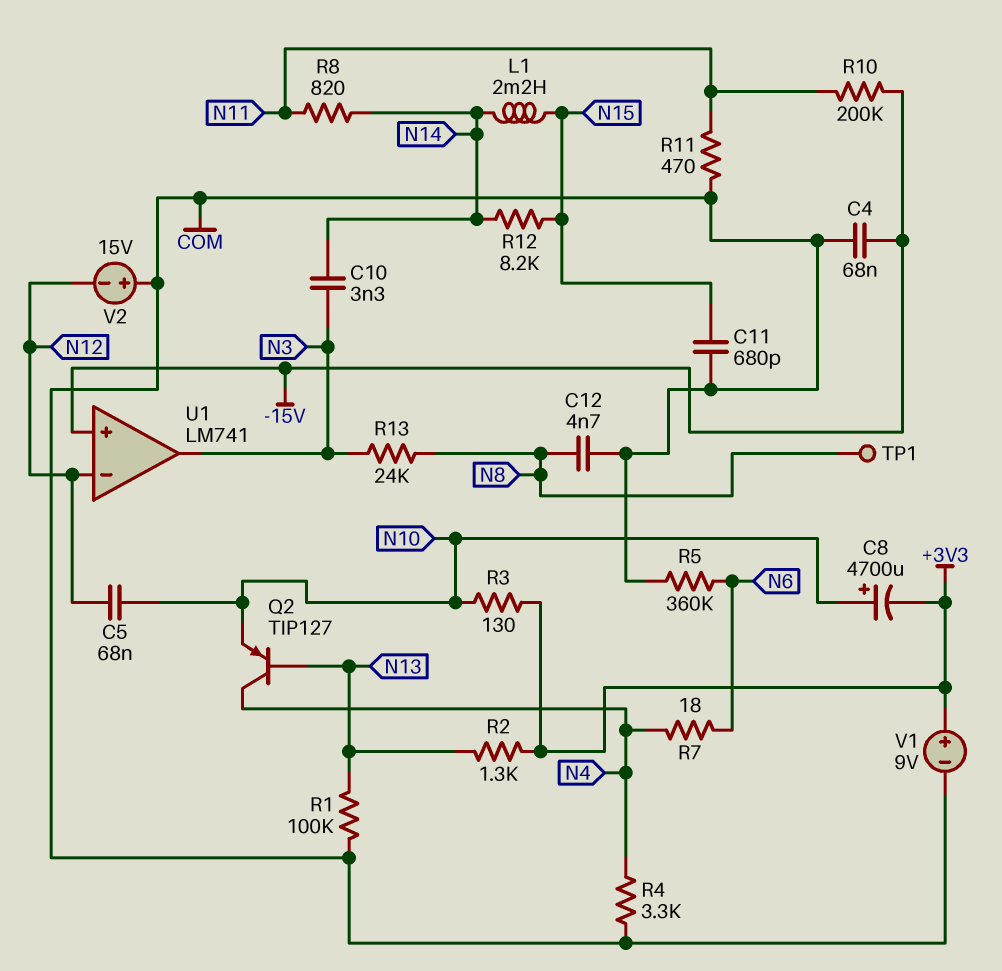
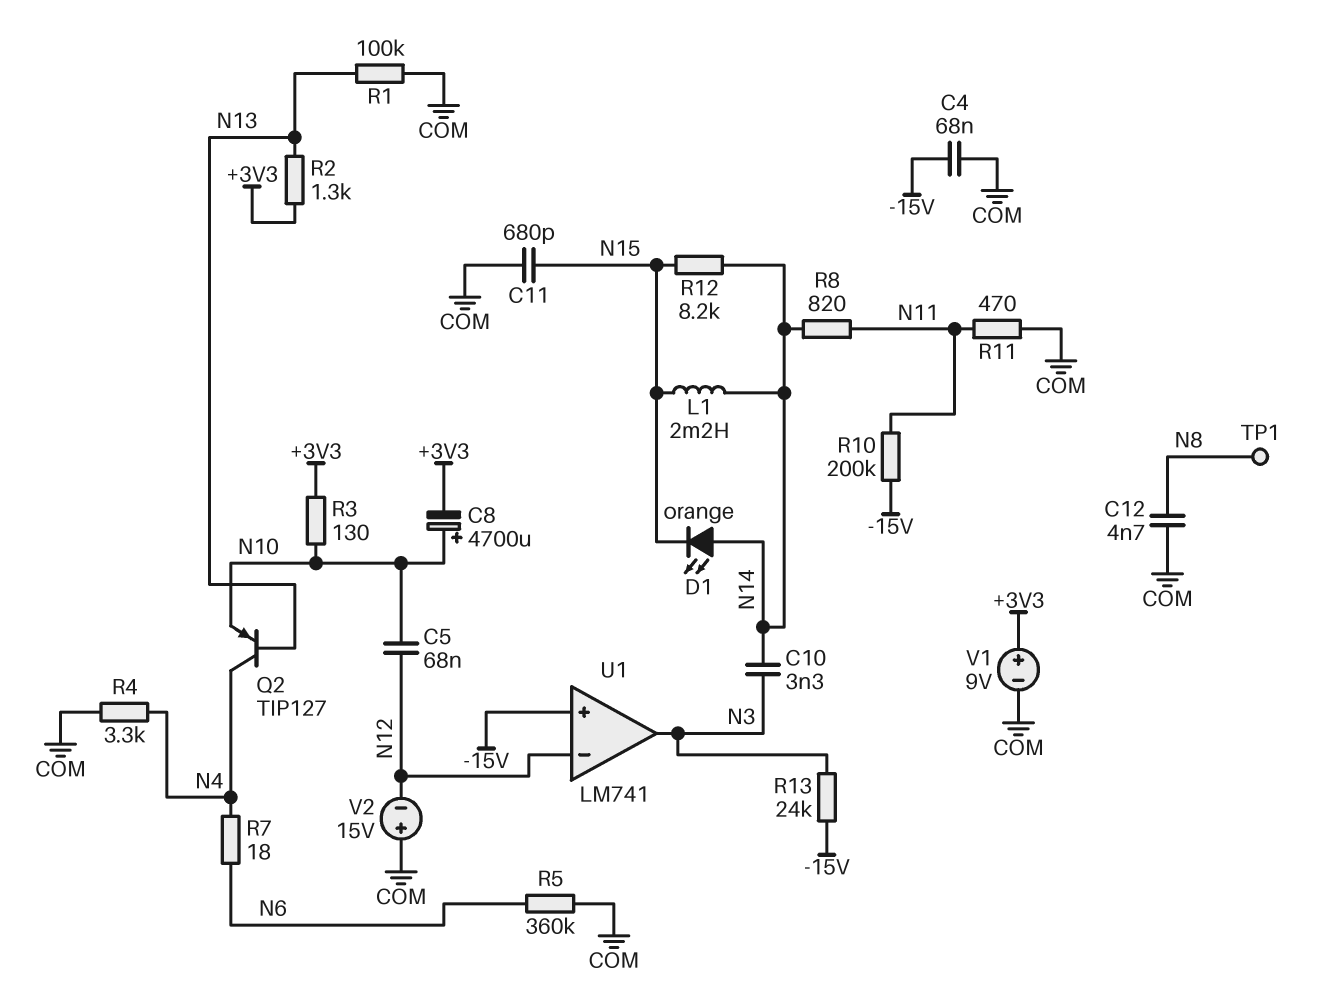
D1: none -> LED orange (A N14, K N15)
R13: 24k (N3, N8) -> 24k (-15V, N3)

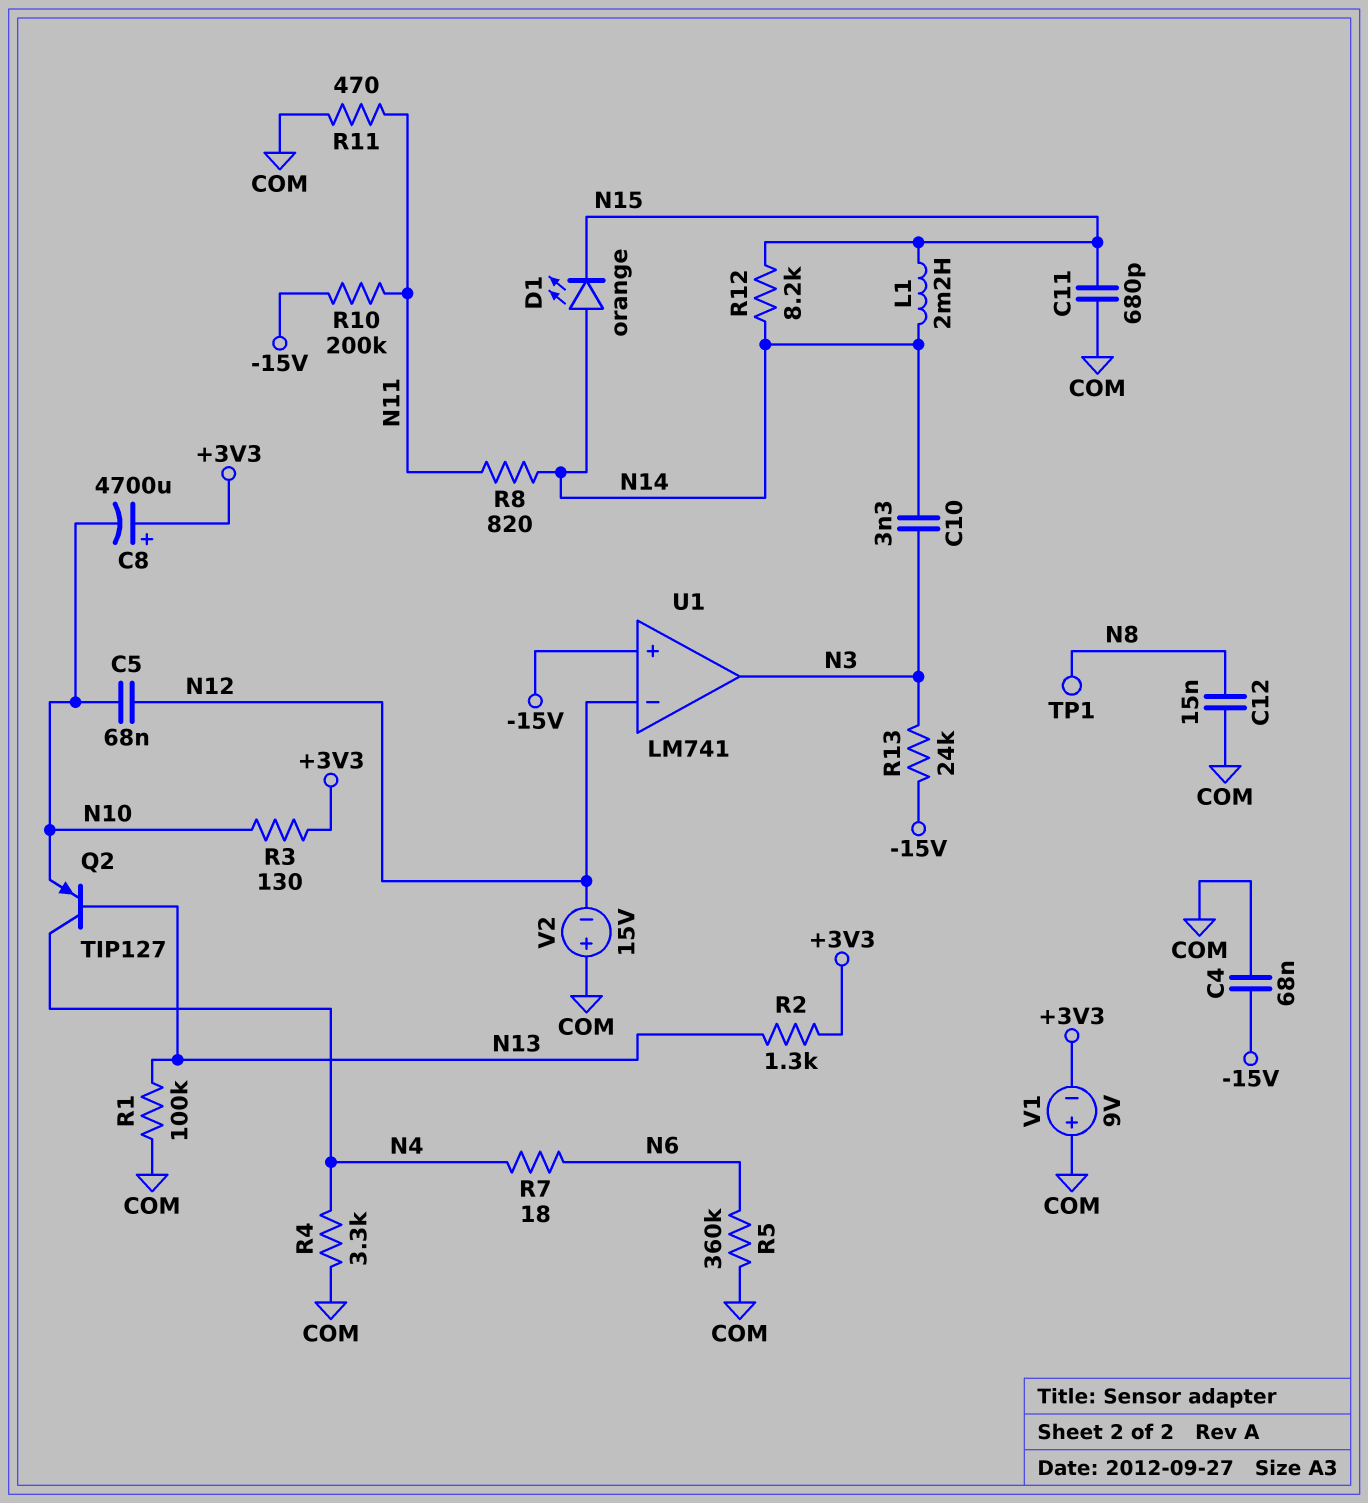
C8: 4700uF (plus N10, minus +3V3) -> 4700uF (plus +3V3, minus N10)
C12: 4.7nF (COM, N8) -> 15nF (COM, N8)
V1: 9V (plus +3V3, minus COM) -> 9V (plus COM, minus +3V3)

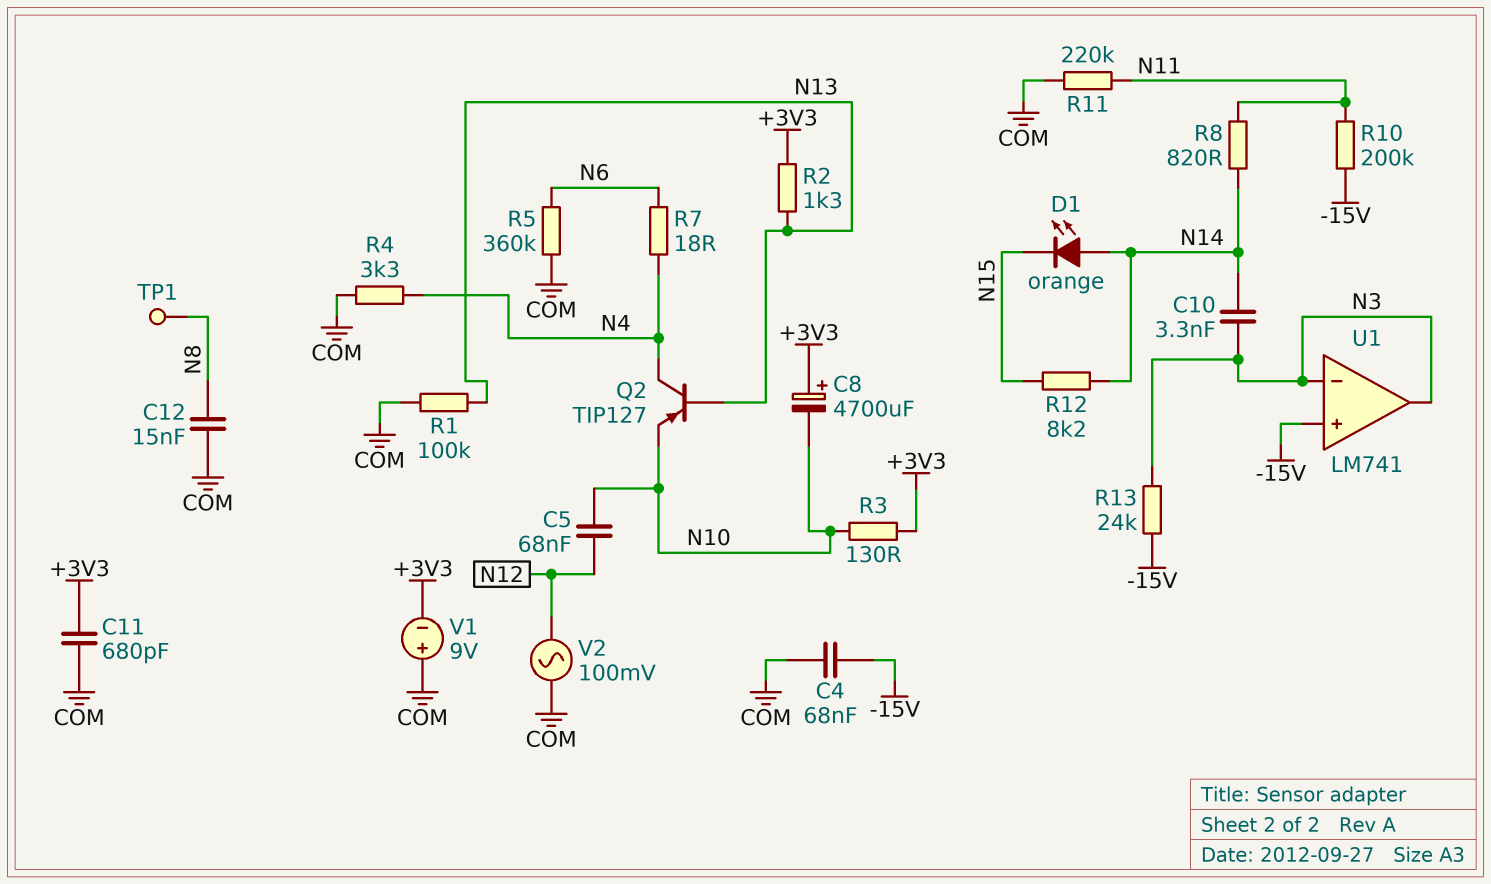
C11: 680pF (COM, N15) -> 680pF (+3V3, COM)
L1: 2.2mH (N14, N15) -> none
R11: 470 (COM, N11) -> 220k (COM, N11)
U1 pin in-: N12 -> N3
V2: 15V (plus COM, minus N12) -> AC 100mV (COM, N12)

